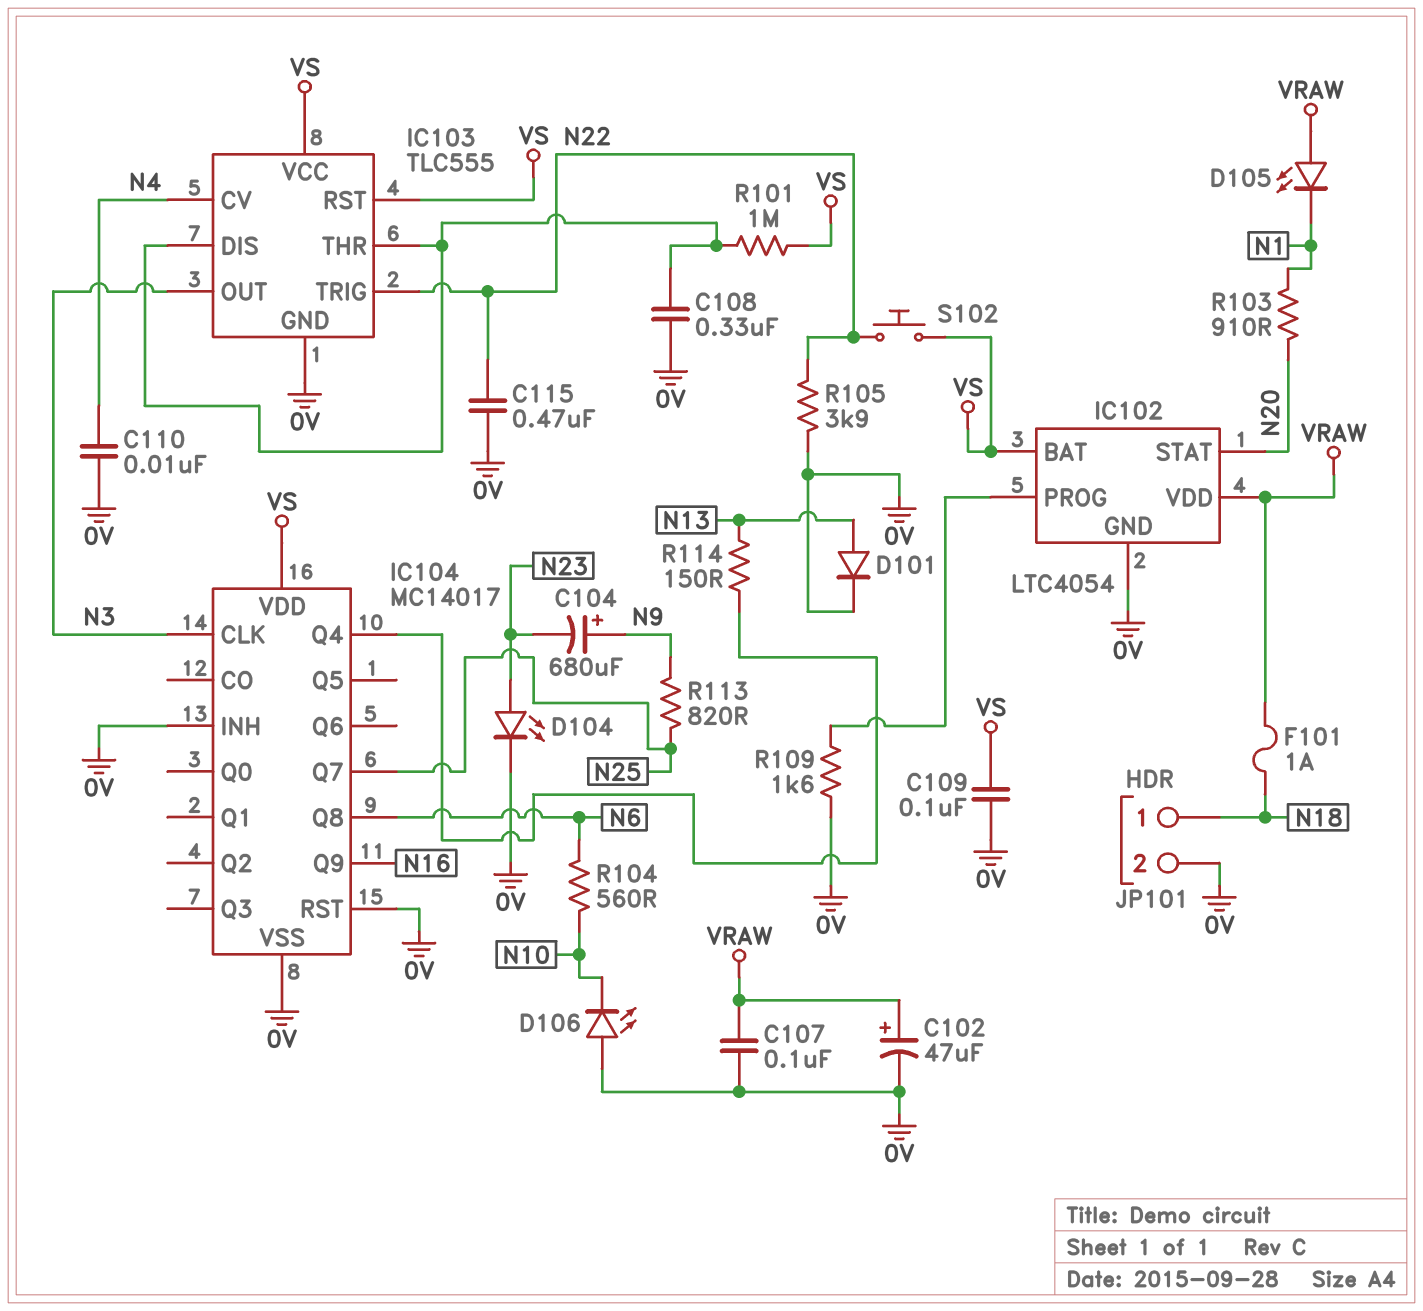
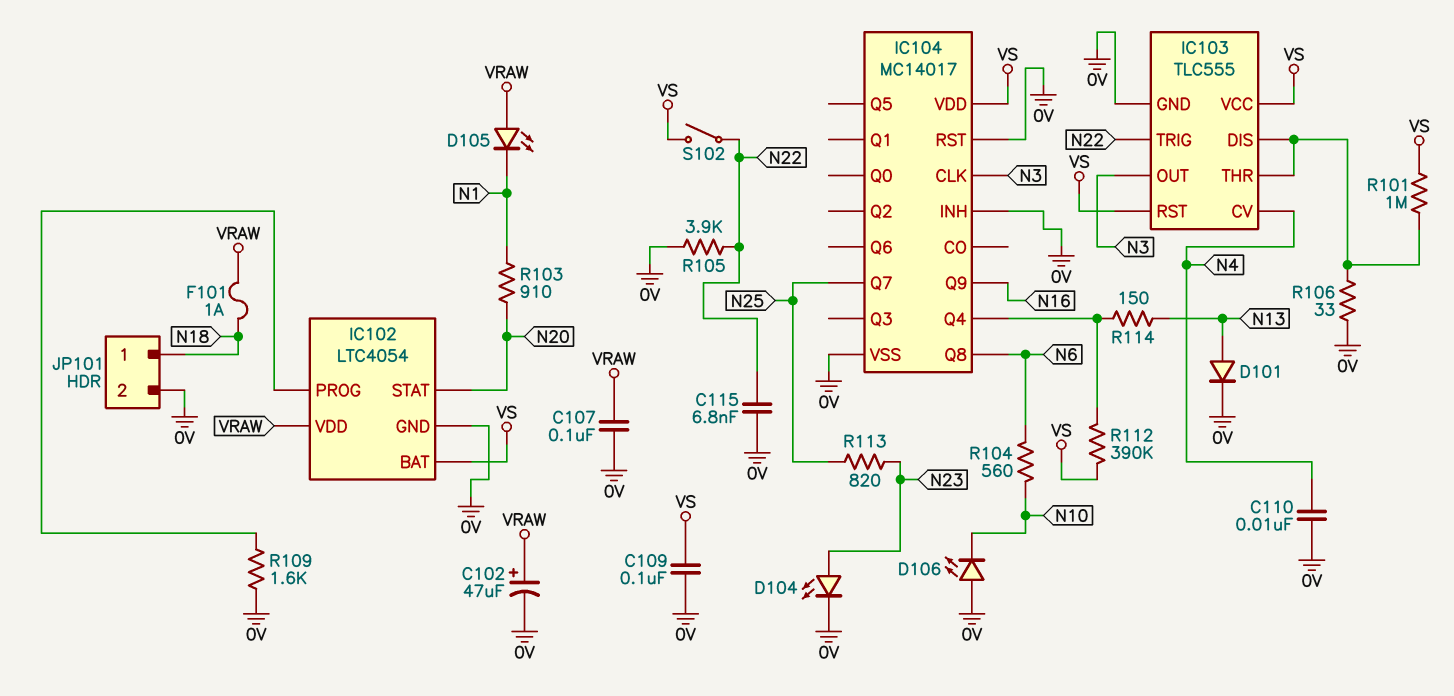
C104: 680uF (plus N9, minus N23) -> none
C108: 330nF (0V, IC103/DIS) -> none
C115: 470nF (0V, N22) -> 6.8nF (0V, N22)
R106: none -> 33 (0V, IC103/DIS)
R112: none -> 390k (IC104/Q4, VS)
R113: 820 (N9, N25) -> 820 (N23, N25)
S102: button (N22, VS) -> switch (N22, VS)

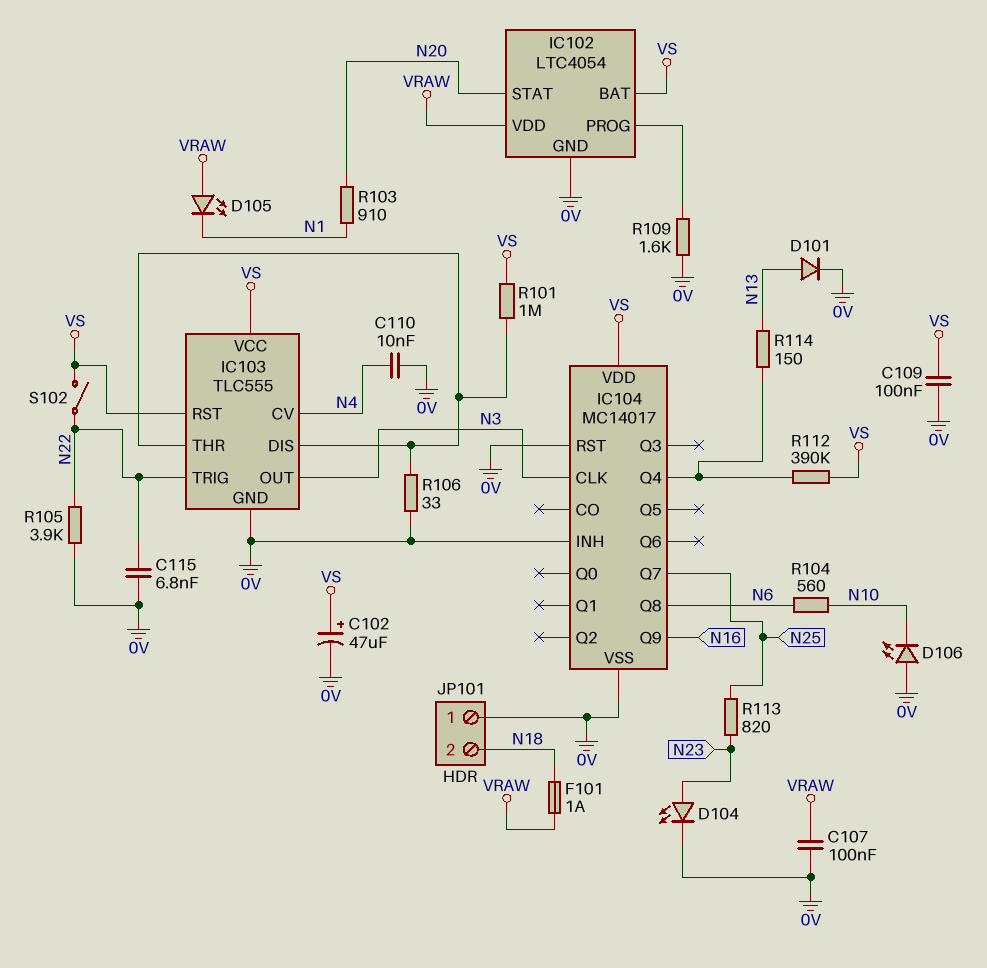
C102: 47uF (plus VRAW, minus 0V) -> 47uF (plus VS, minus 0V)
JP101 pin 1: N18 -> 0V
JP101 pin 2: 0V -> N18

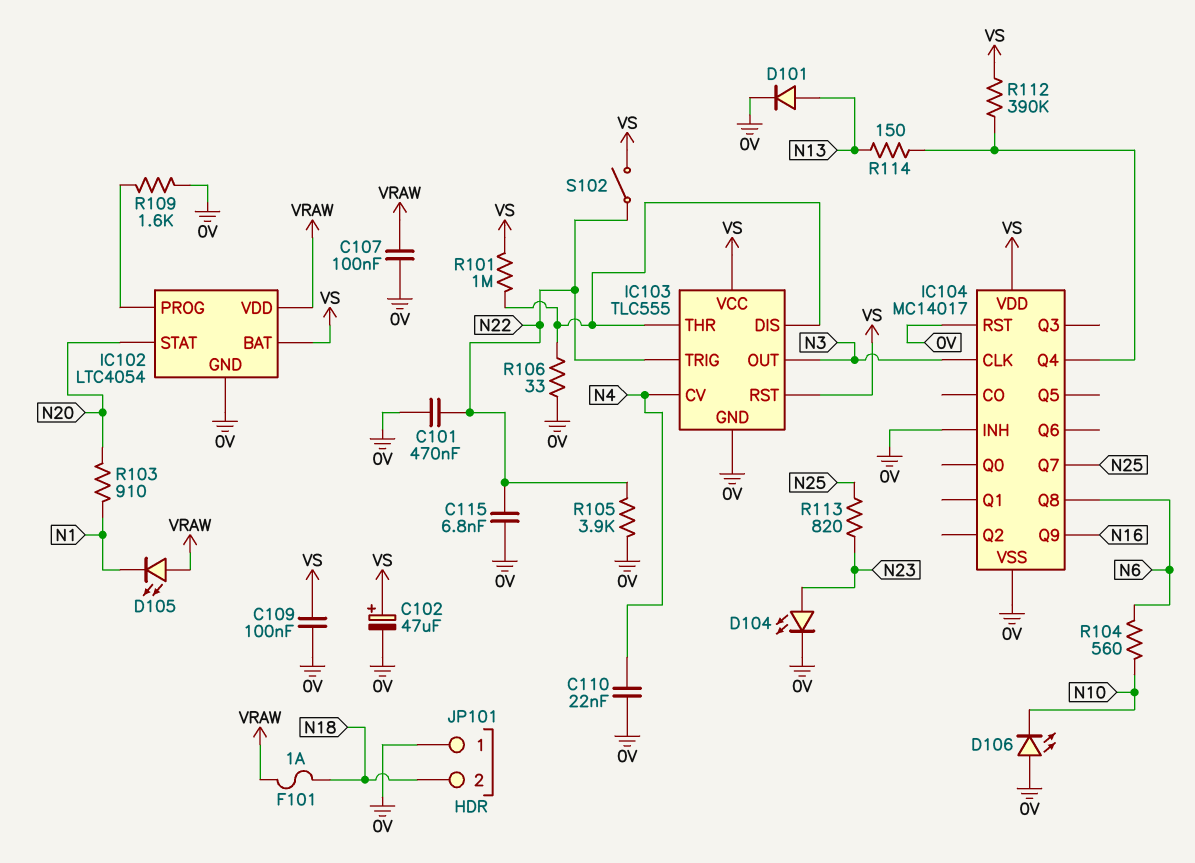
C101: none -> 470nF (0V, N22)
C110: 10nF (0V, N4) -> 22nF (0V, N4)

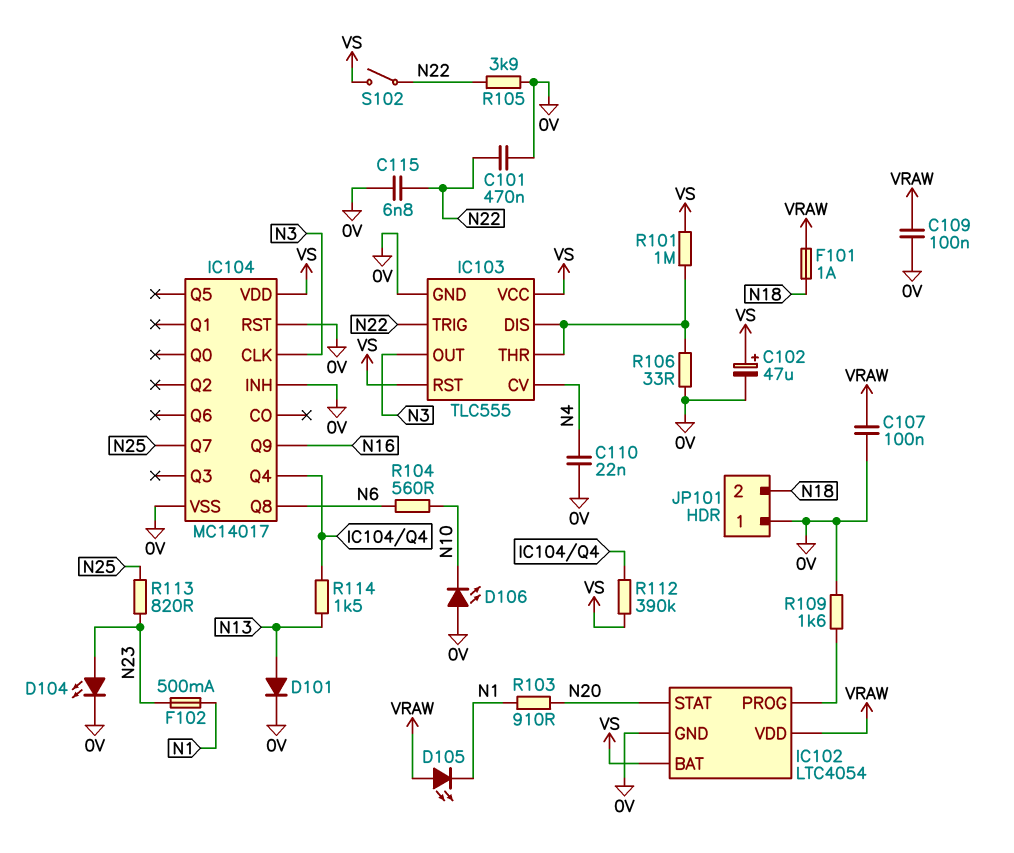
C109: 100nF (0V, VS) -> 100nF (0V, VRAW)
F102: none -> 500mA (N1, N23)
R114: 150 (IC104/Q4, N13) -> 1.5k (IC104/Q4, N13)

